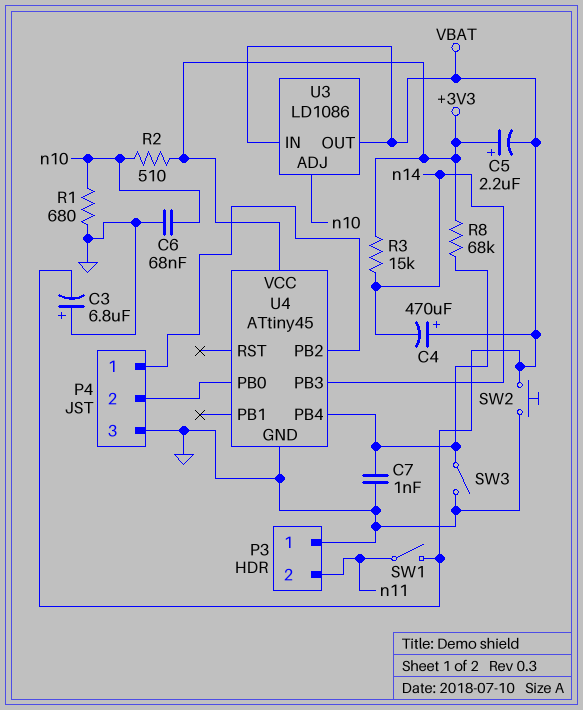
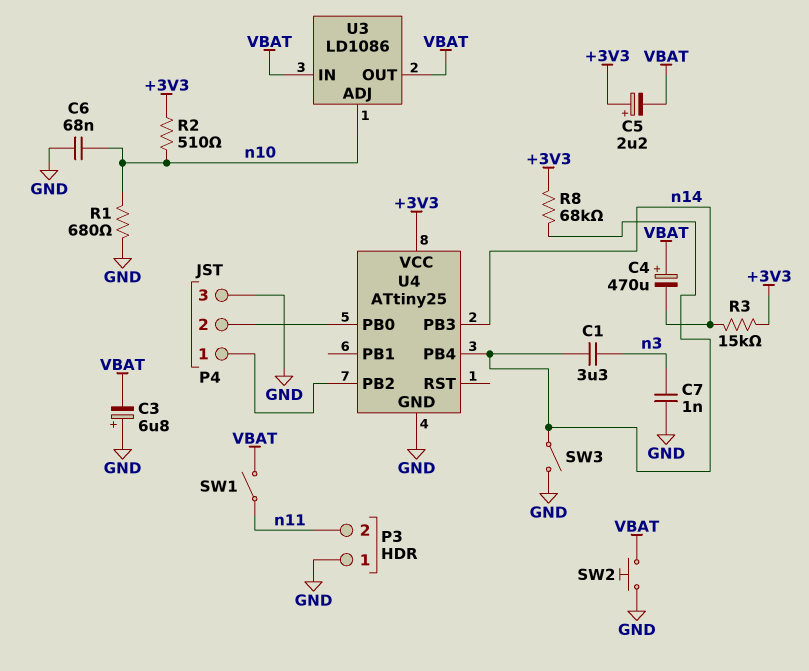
C1: none -> 3.3uF (U4/PB4, n3)
C7: 1nF (GND, U4/PB4) -> 1nF (GND, n3)
U4: ATtiny45 -> ATtiny25

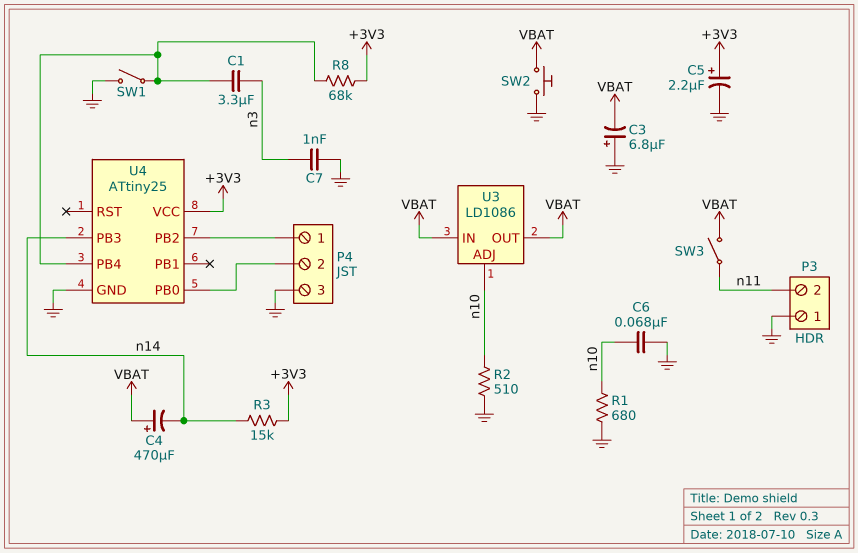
C5: 2.2uF (plus +3V3, minus VBAT) -> 2.2uF (plus +3V3, minus GND)
R2: 510 (+3V3, n10) -> 510 (GND, n10)
SW1: switch (VBAT, n11) -> switch (GND, U4/PB4)
SW3: switch (GND, U4/PB4) -> switch (VBAT, n11)

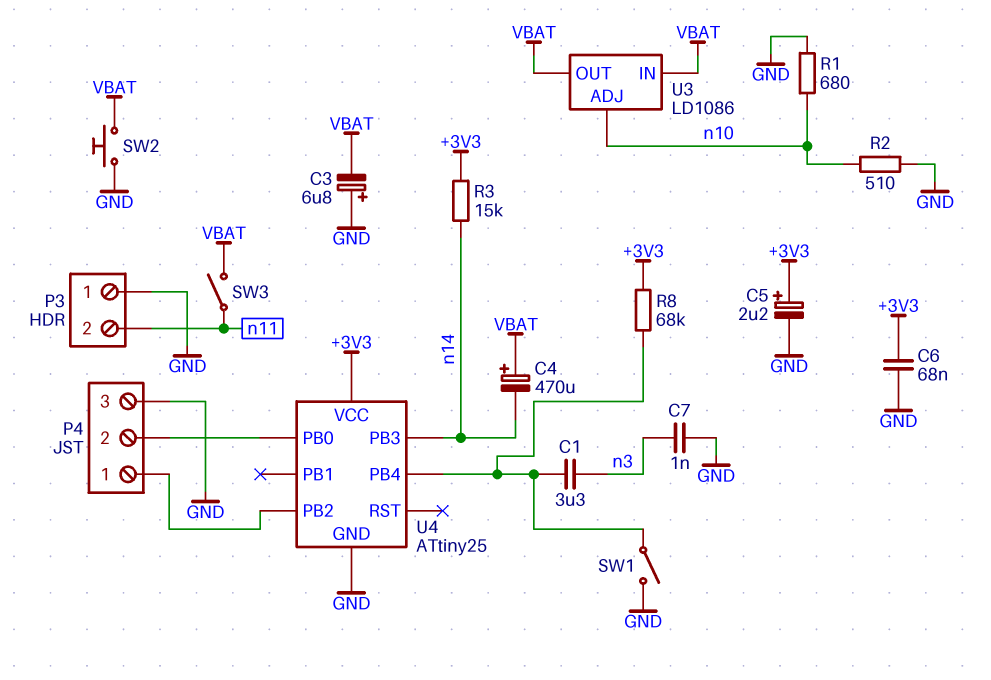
C6: 68nF (GND, n10) -> 68nF (+3V3, GND)

